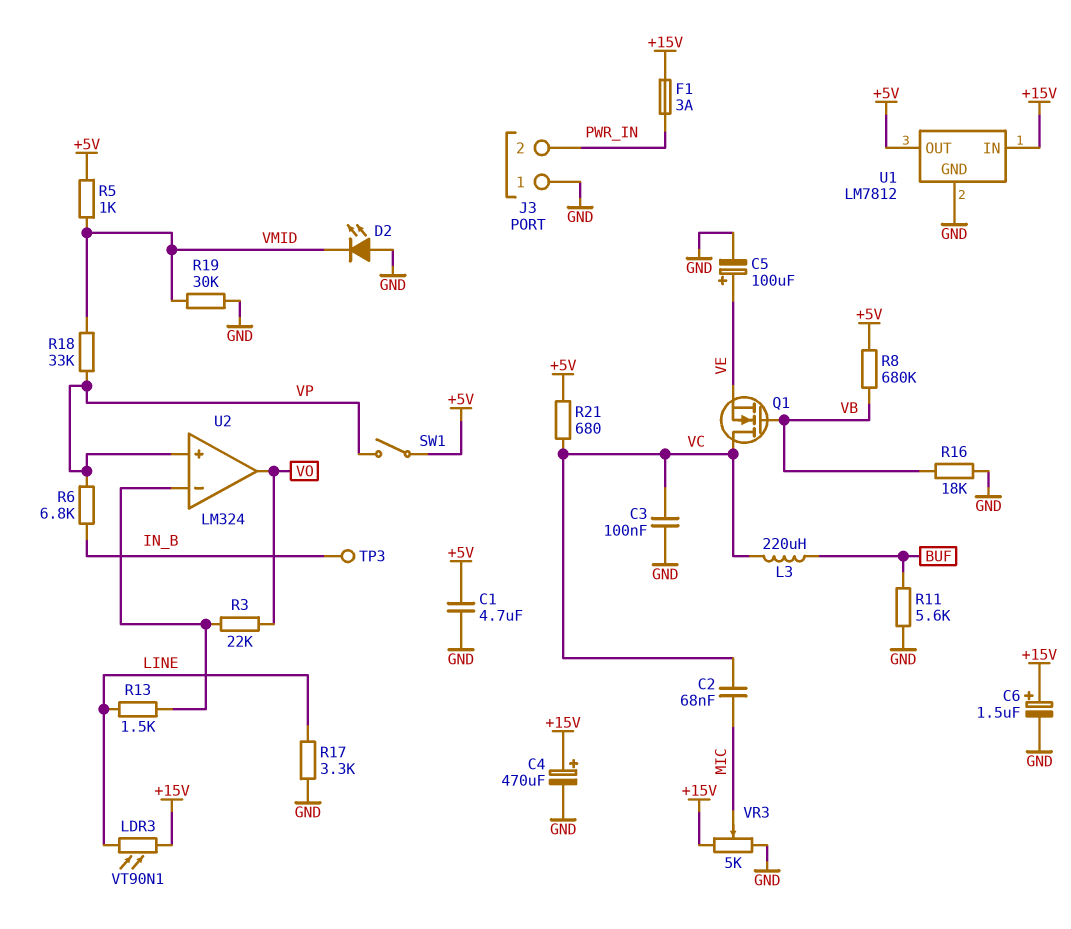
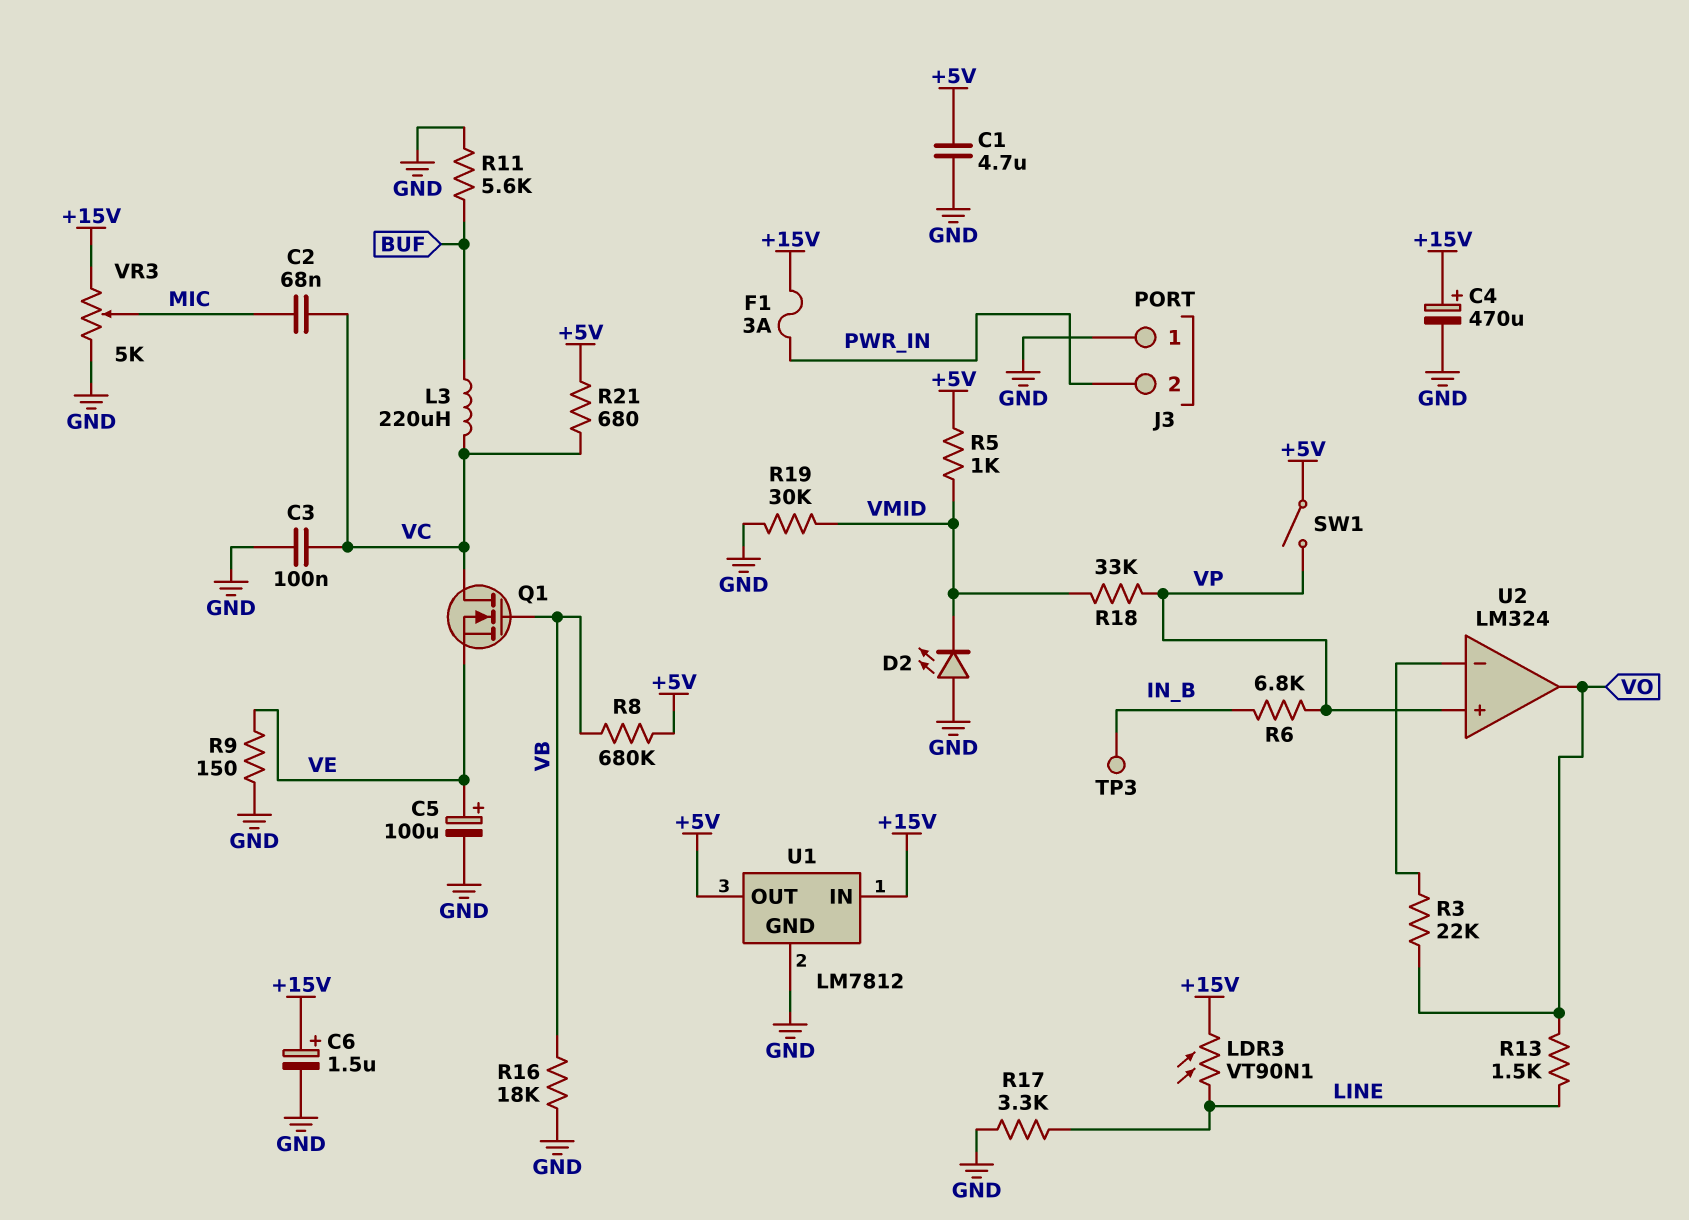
R9: none -> 150 (GND, VE)
R13: 1.5k (LINE, U2/in-) -> 1.5k (LINE, VO)

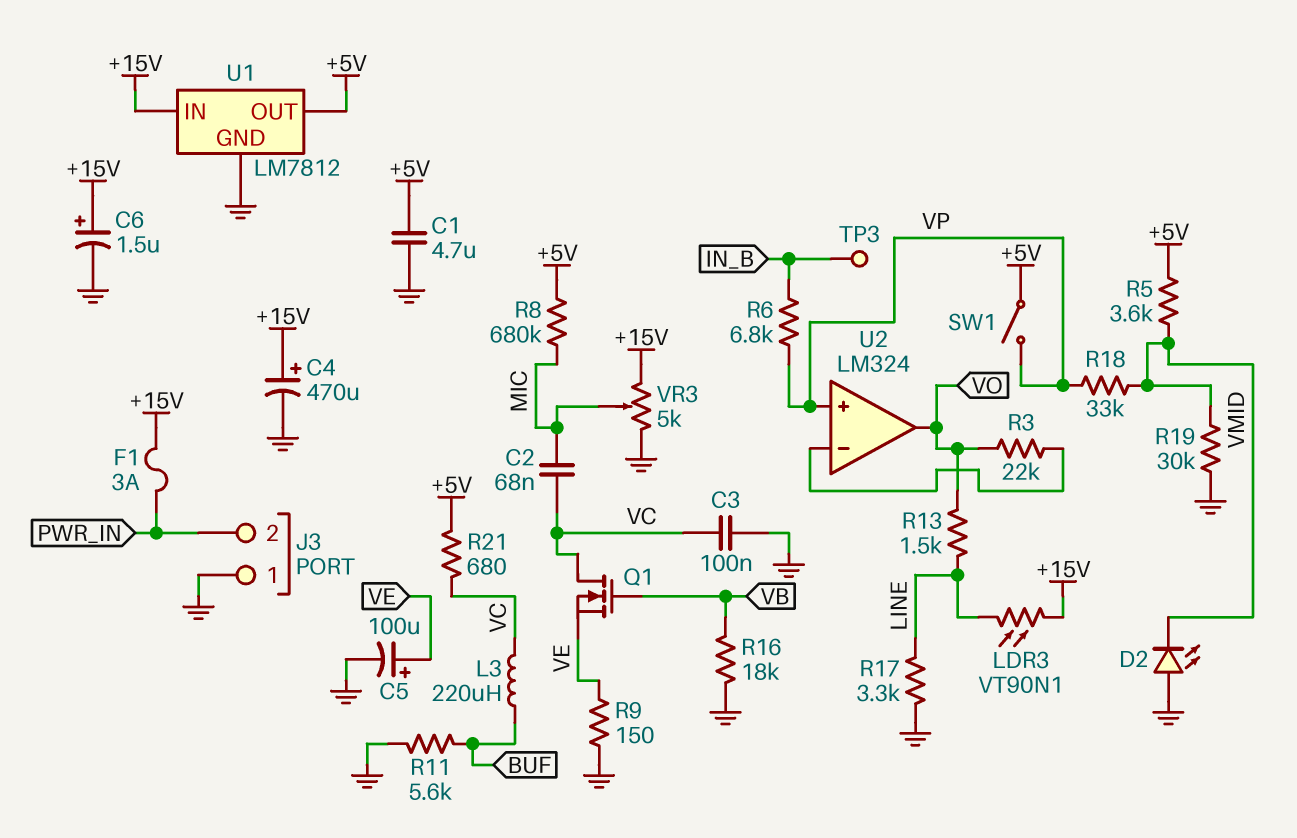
R5: 1k (+5V, VMID) -> 3.6k (+5V, VMID)
R8: 680k (+5V, VB) -> 680k (+5V, MIC)

